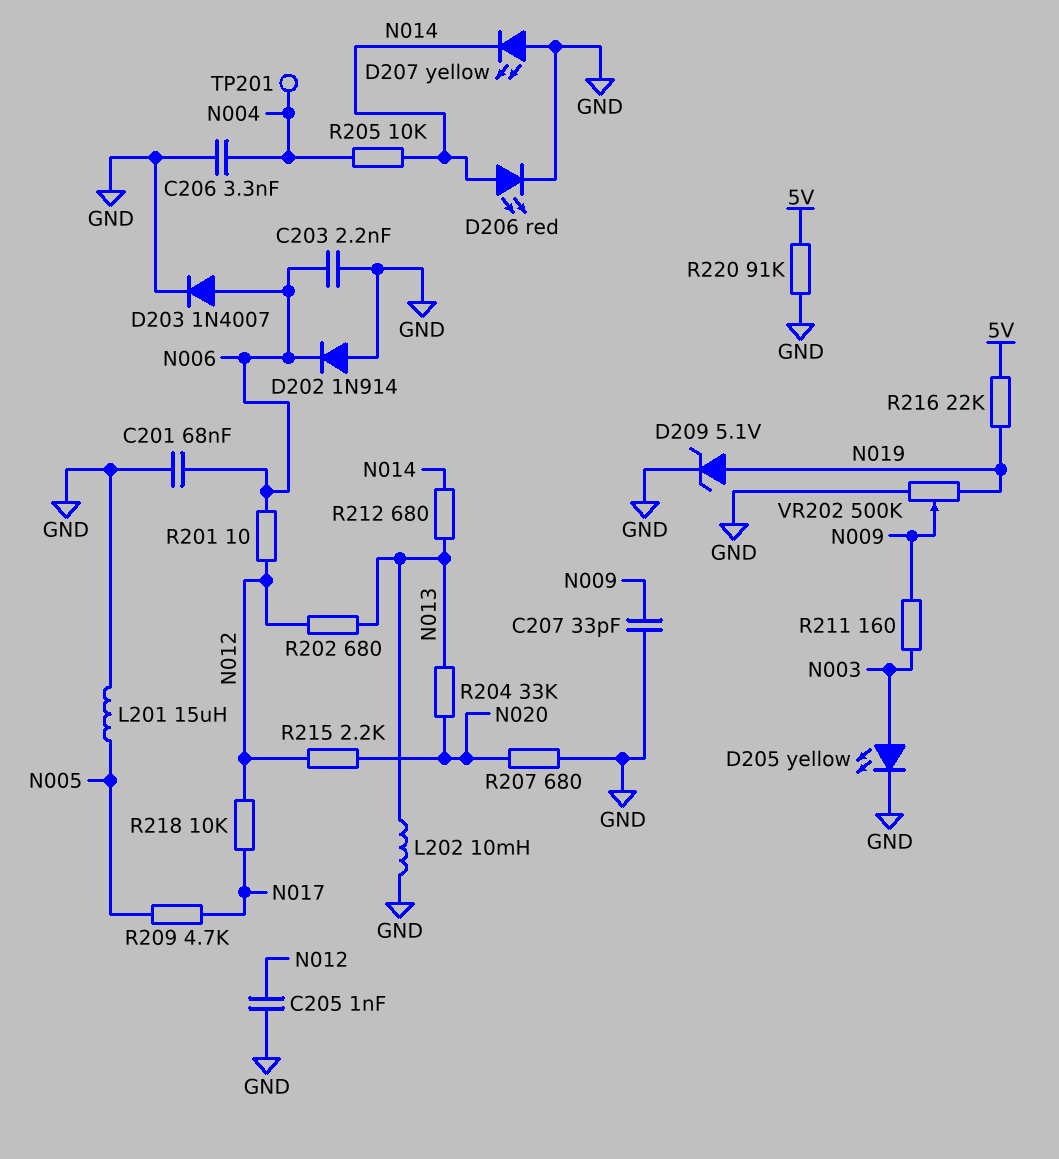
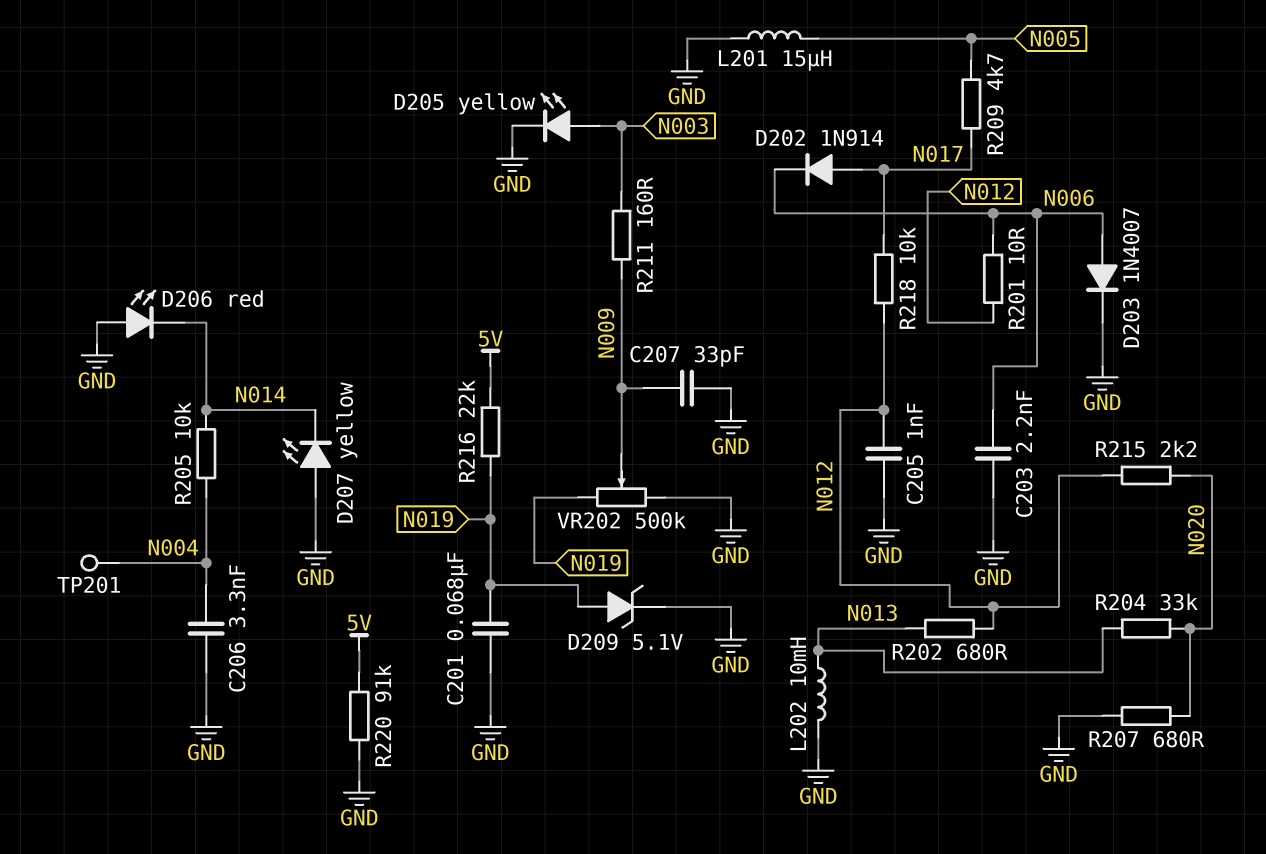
C201: 68nF (GND, N006) -> 68nF (GND, N019)
D202: diode 1N914 (A GND, K N006) -> diode 1N914 (A N017, K N006)
D206: LED red (A N014, K GND) -> LED red (A GND, K N014)
R212: 680 (N013, N014) -> none

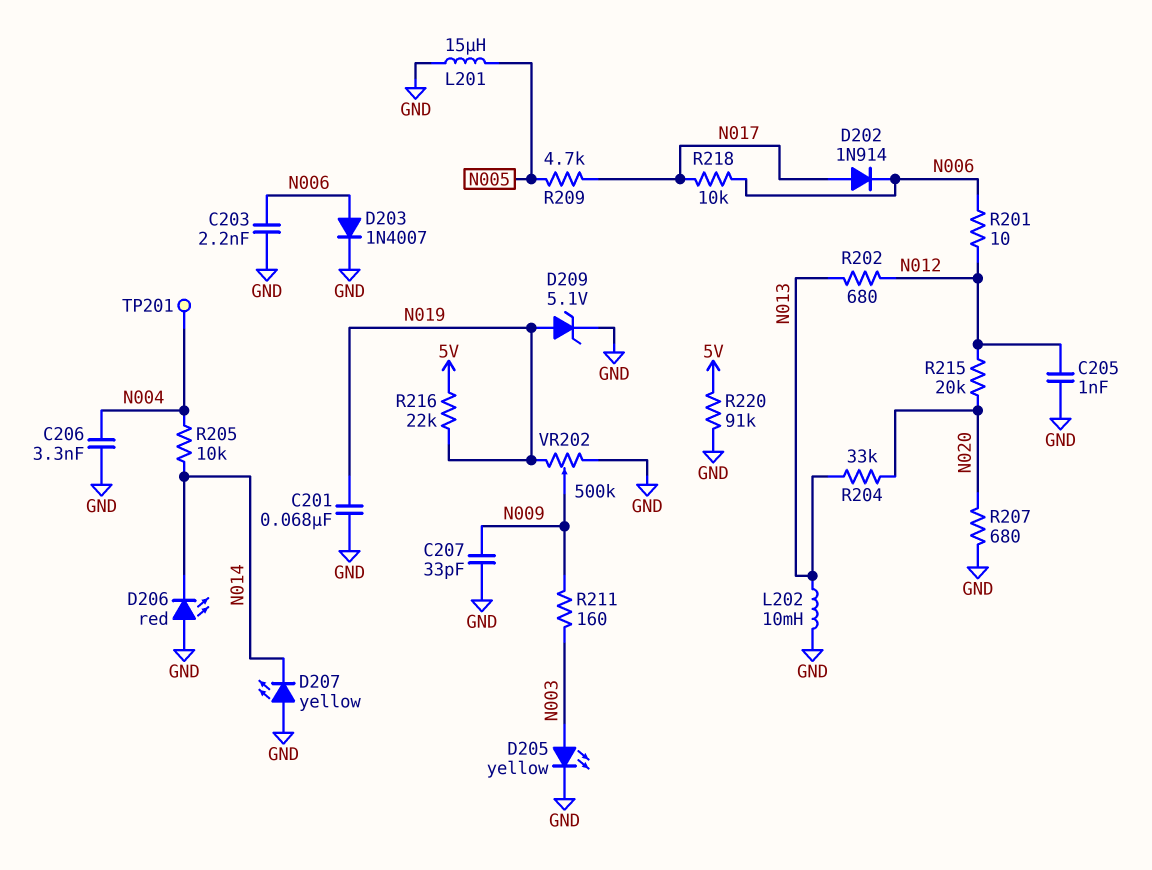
R215: 2.2k (N012, N020) -> 20k (N012, N020)
R218: 10k (N012, N017) -> 10k (N006, N017)

